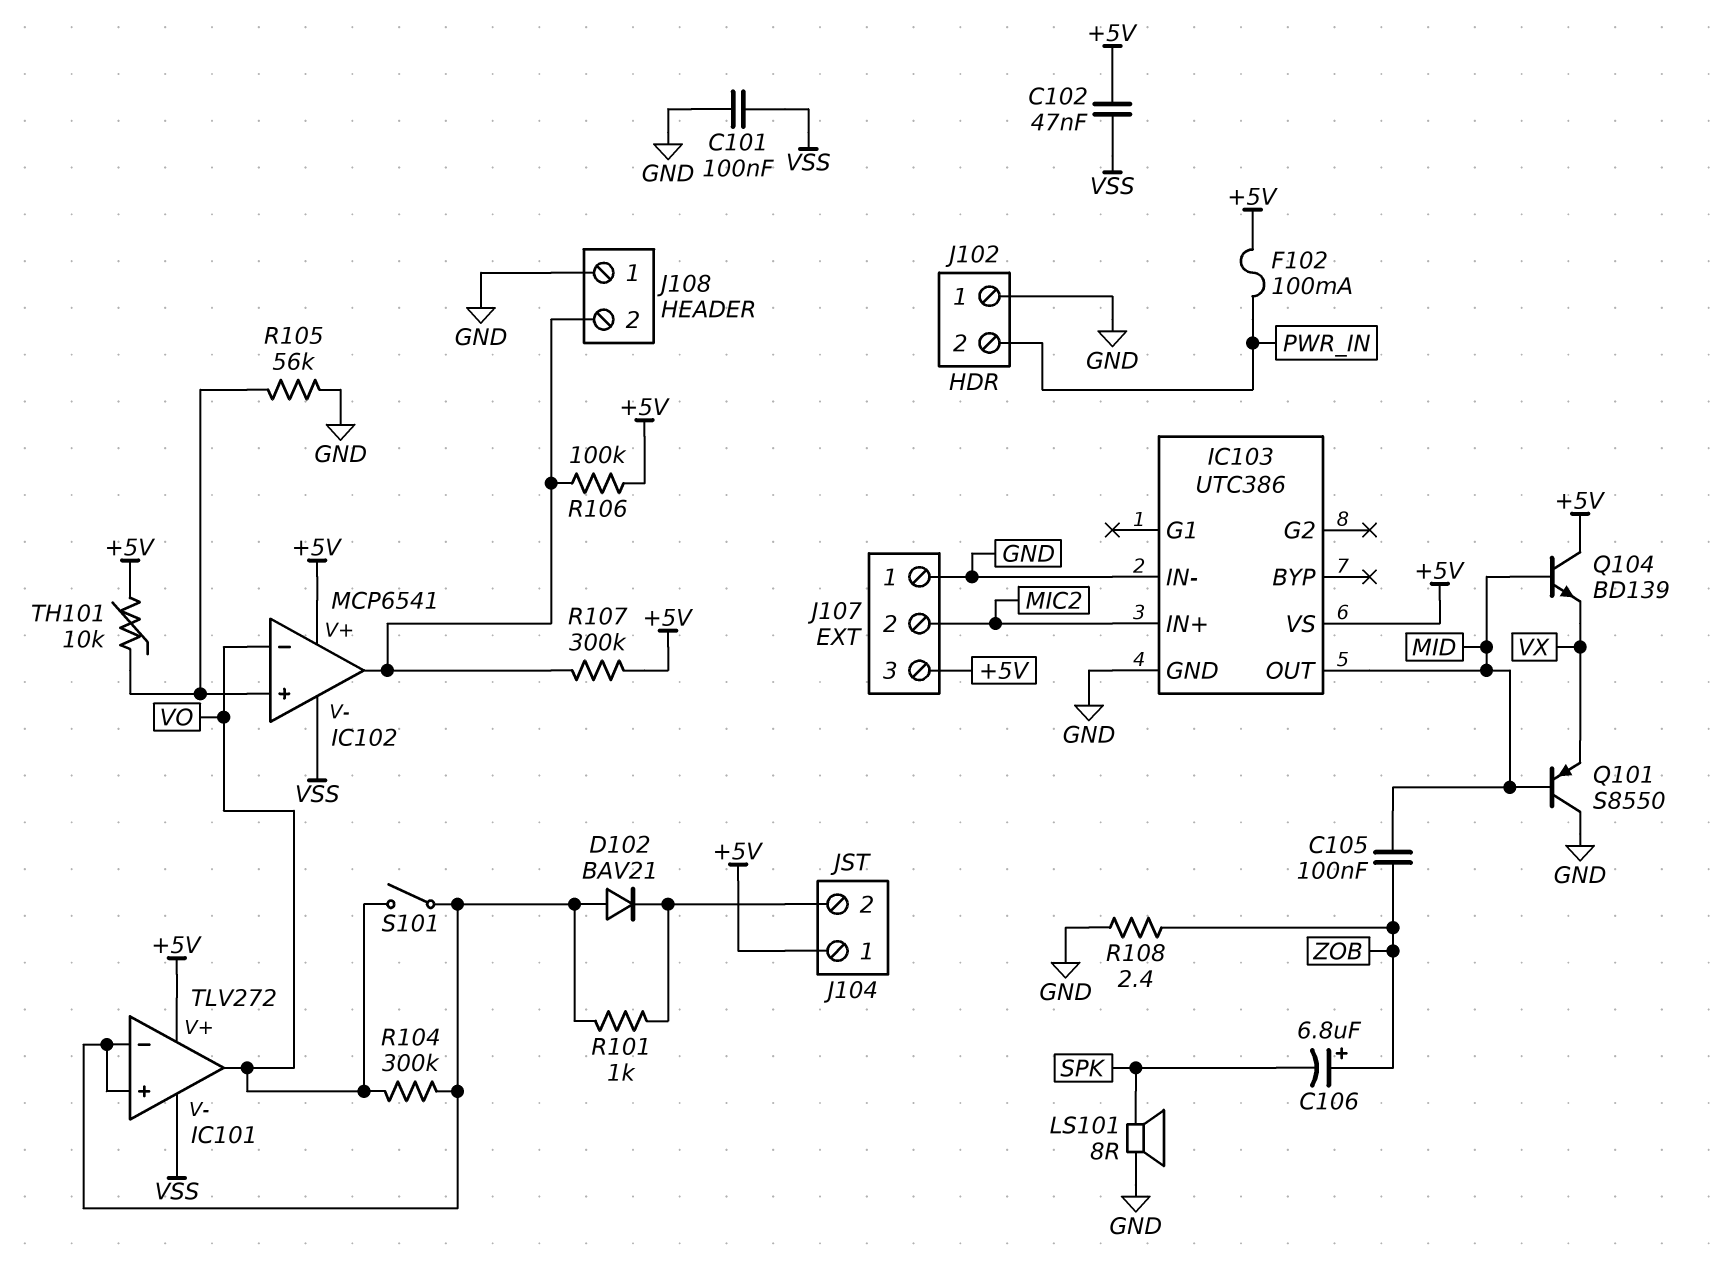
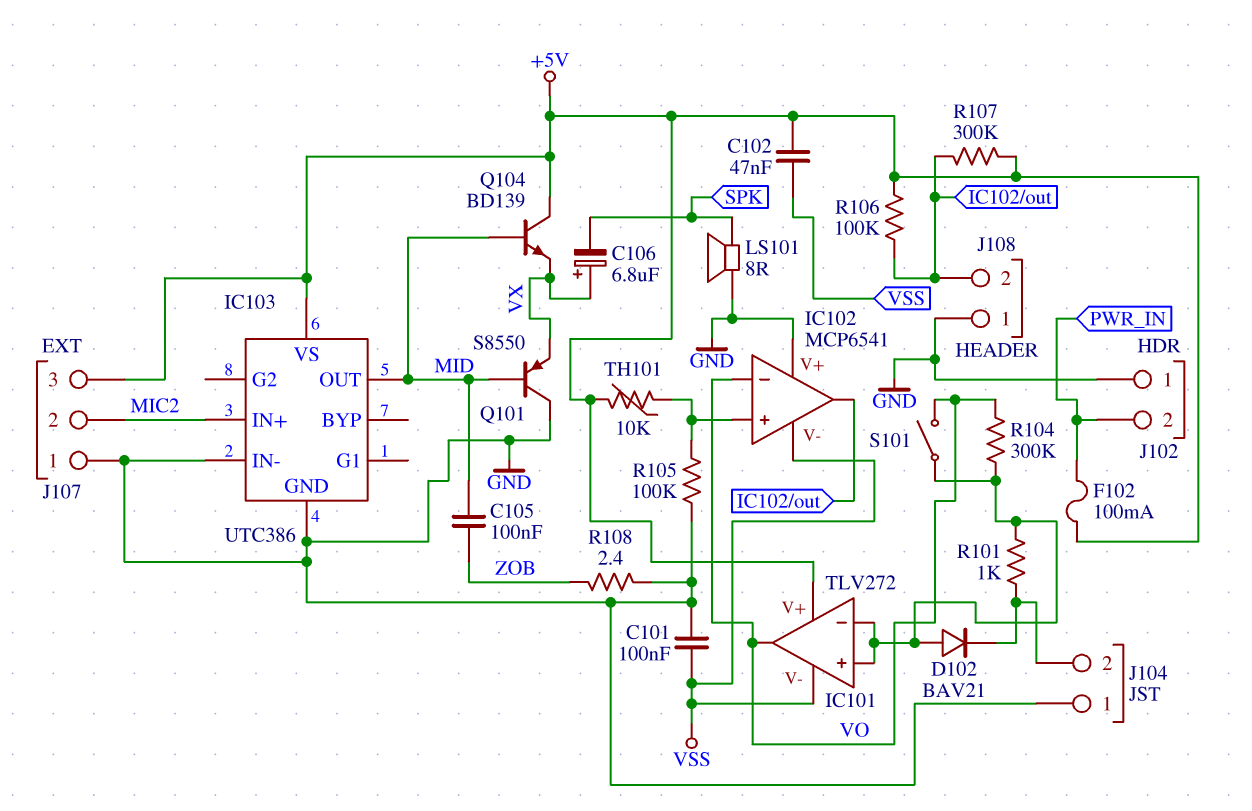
C106: 6.8uF (plus ZOB, minus SPK) -> 6.8uF (plus VX, minus SPK)
IC102 pin V+: +5V -> GND
J104 pin 1: +5V -> GND
R105: 56k (GND, IC102/in+) -> 100k (GND, IC102/in+)

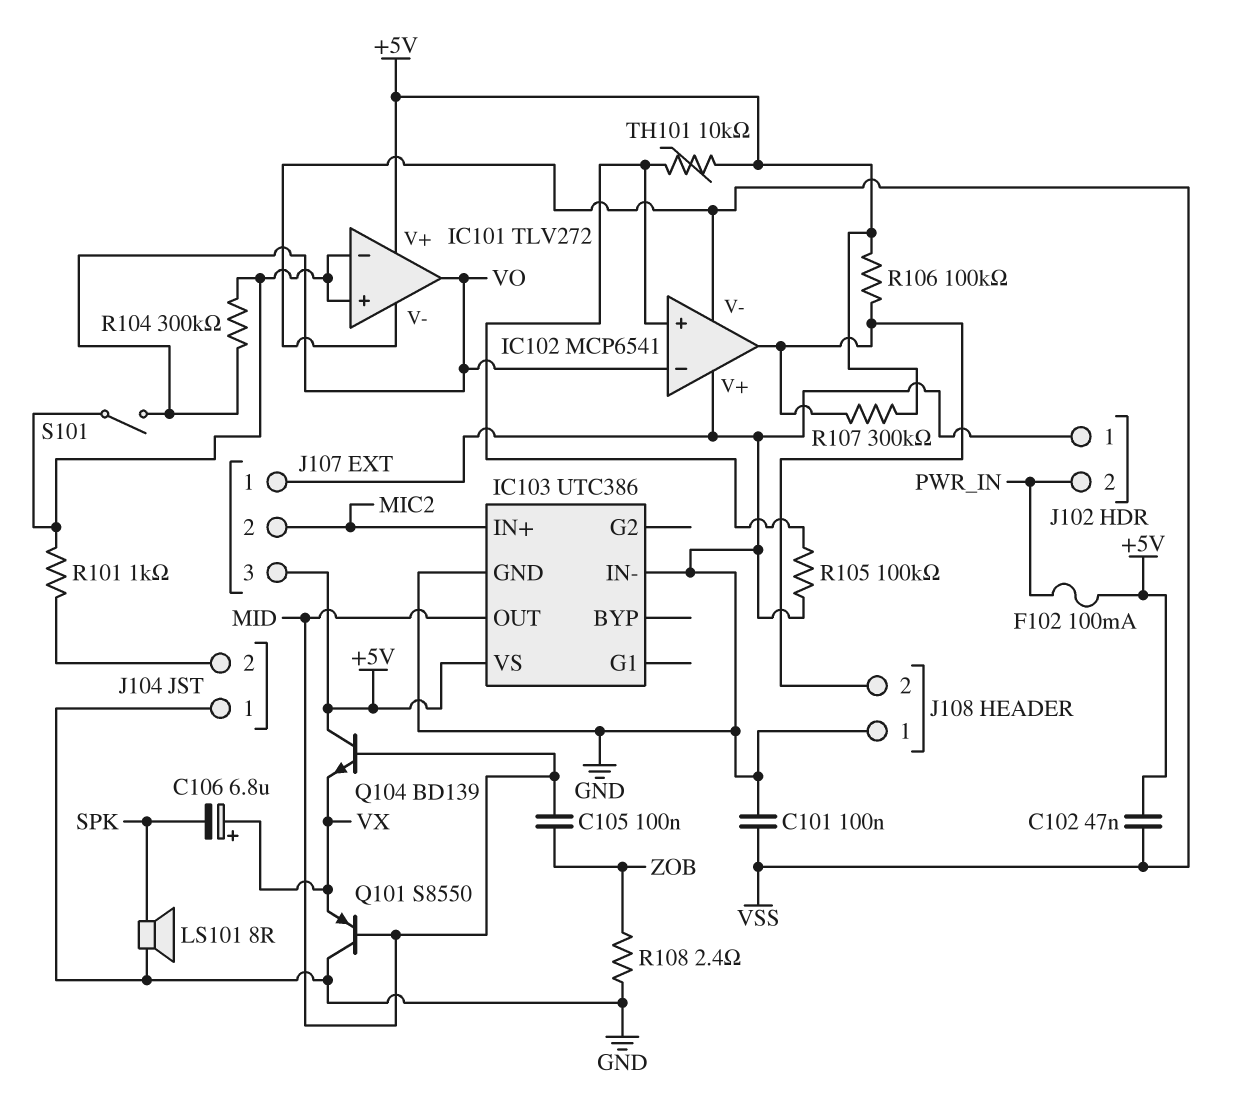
D102: diode BAV21 (A IC101/in+, K J104/2) -> none

